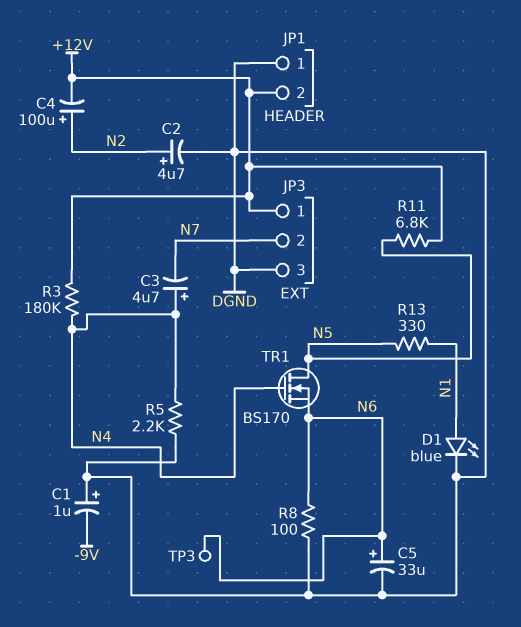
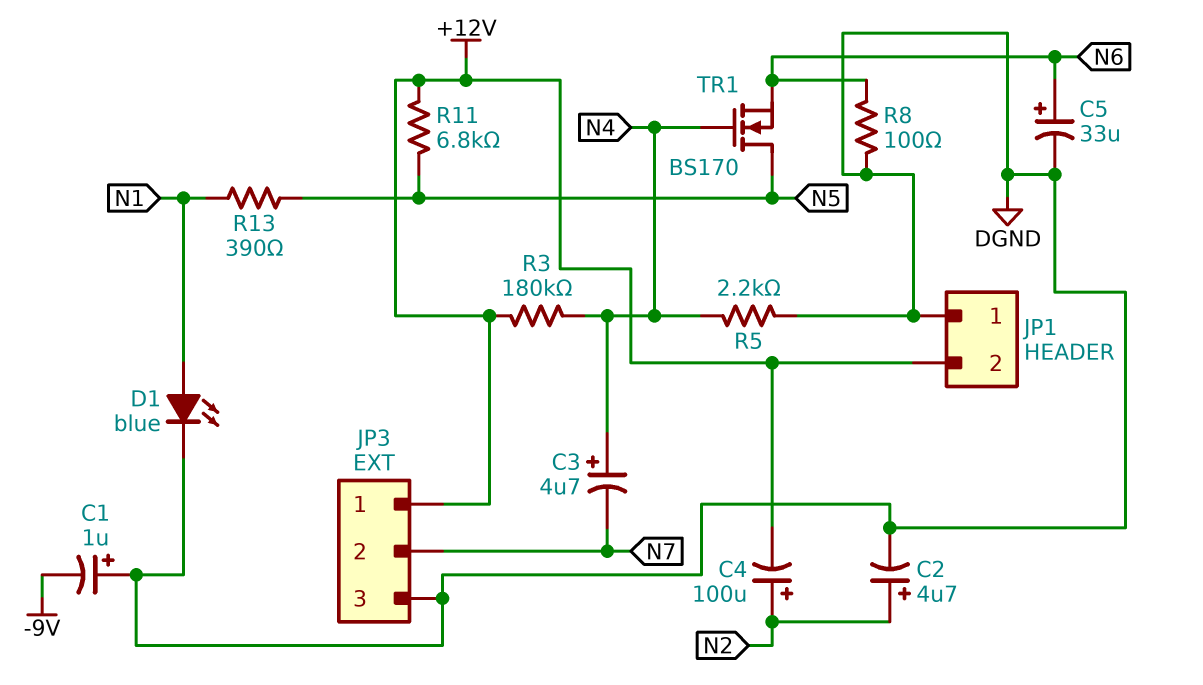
R13: 330 (N1, N5) -> 390 (N1, N5)
TP3: test point (N6) -> none

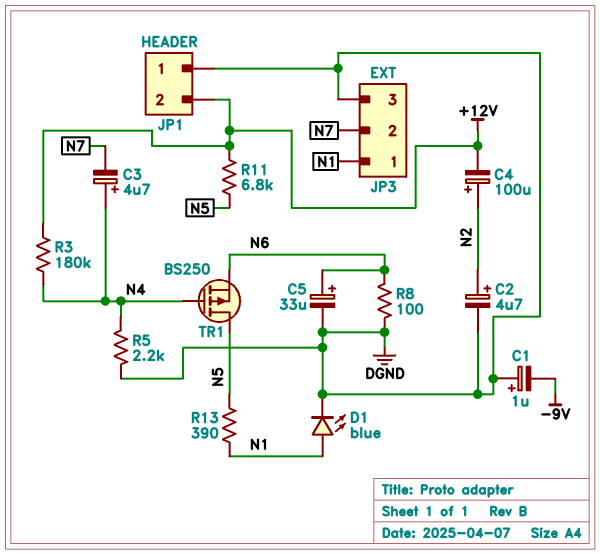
JP3 pin 1: +12V -> N1
TR1: NMOS BS170 (G N4, D N5, S N6) -> PMOS BS250 (G N4, D N5, S N6)

